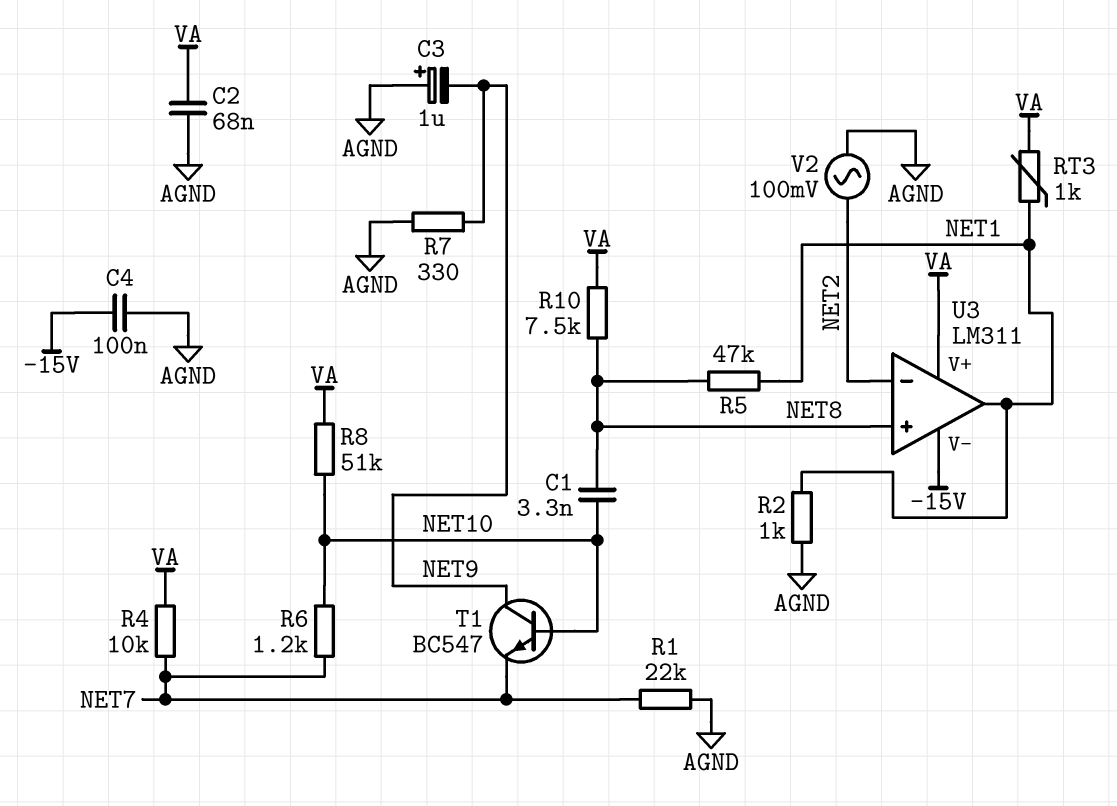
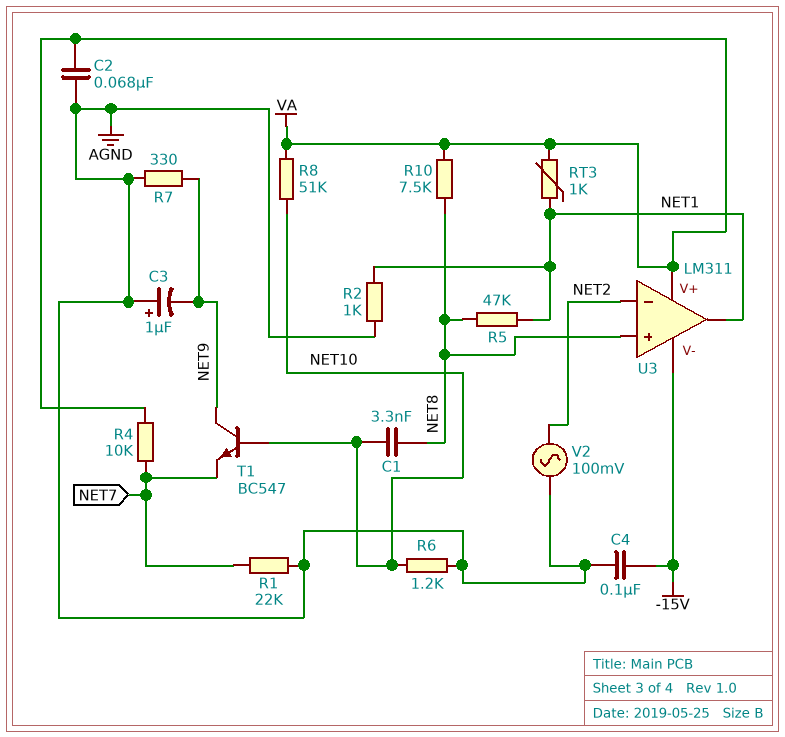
R6: 1.2k (NET7, NET10) -> 1.2k (AGND, NET10)

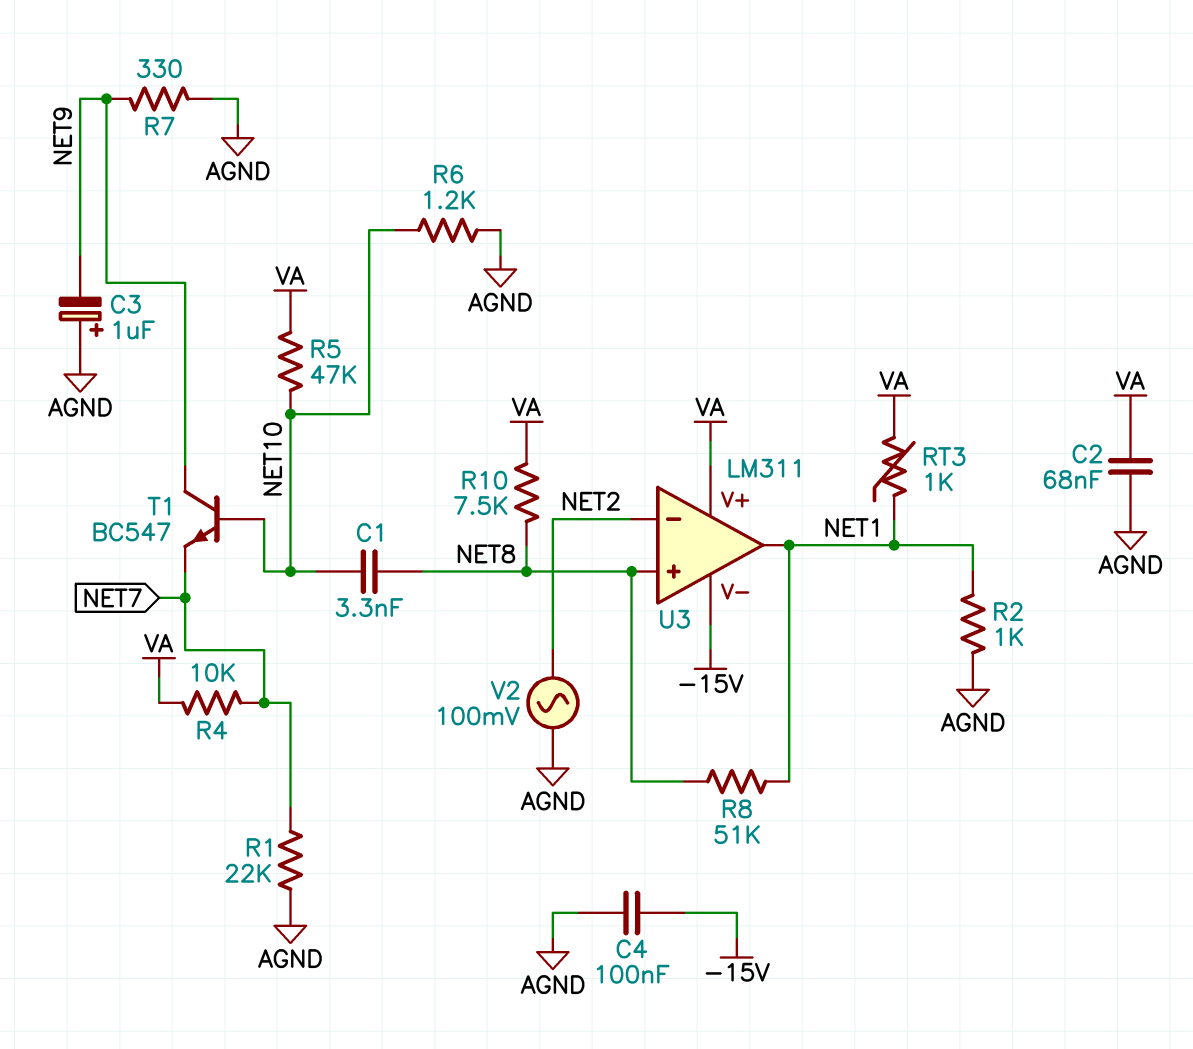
R5: 47k (NET1, NET8) -> 47k (NET10, VA)
R8: 51k (NET10, VA) -> 51k (NET1, NET8)

